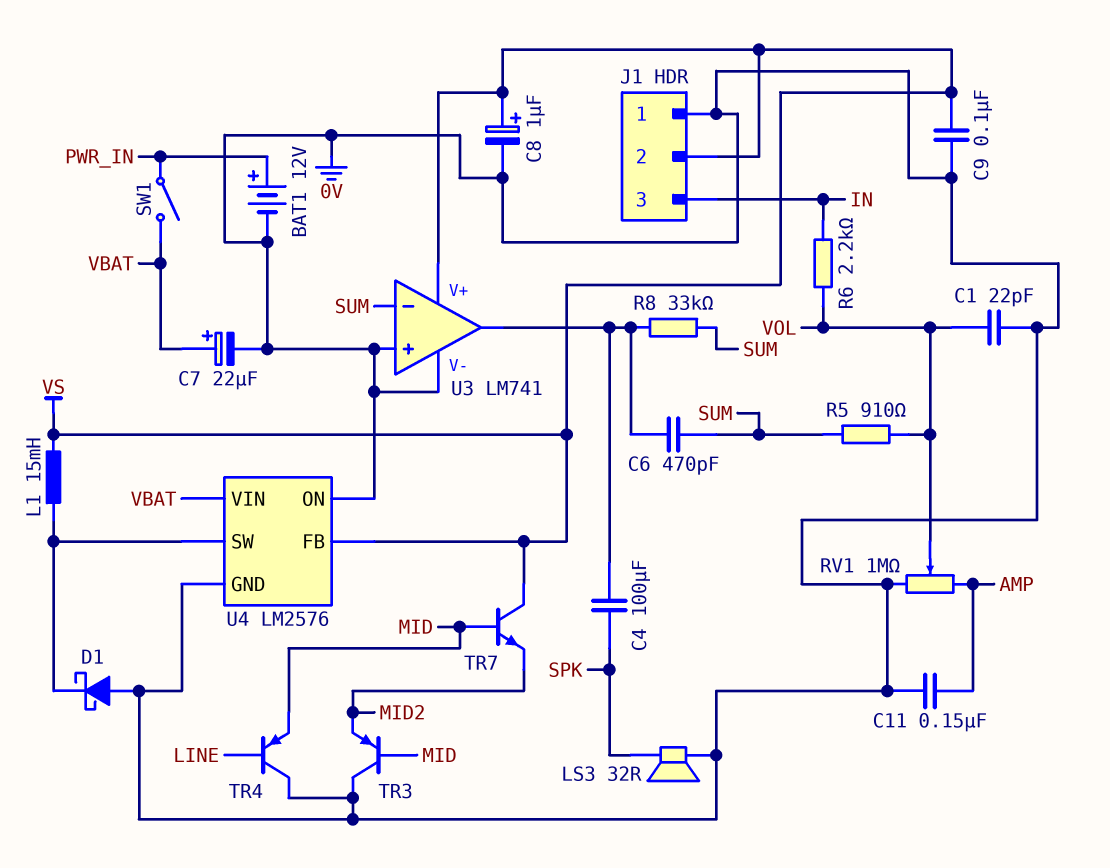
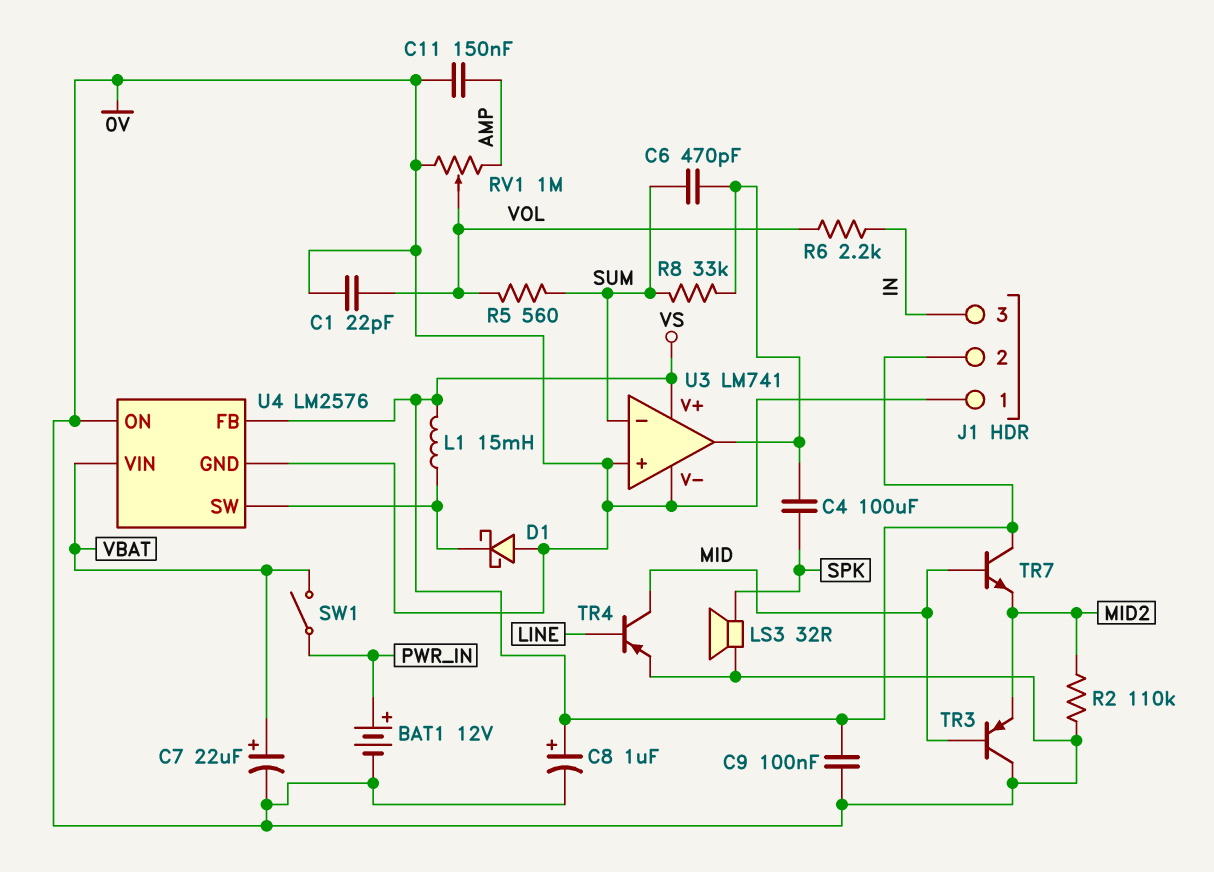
R2: none -> 110k (0V, MID2)
R5: 910 (SUM, VOL) -> 560 (SUM, VOL)
TR4: PNP (B LINE, C 0V, E MID) -> PNP (B LINE, C MID, E 0V)

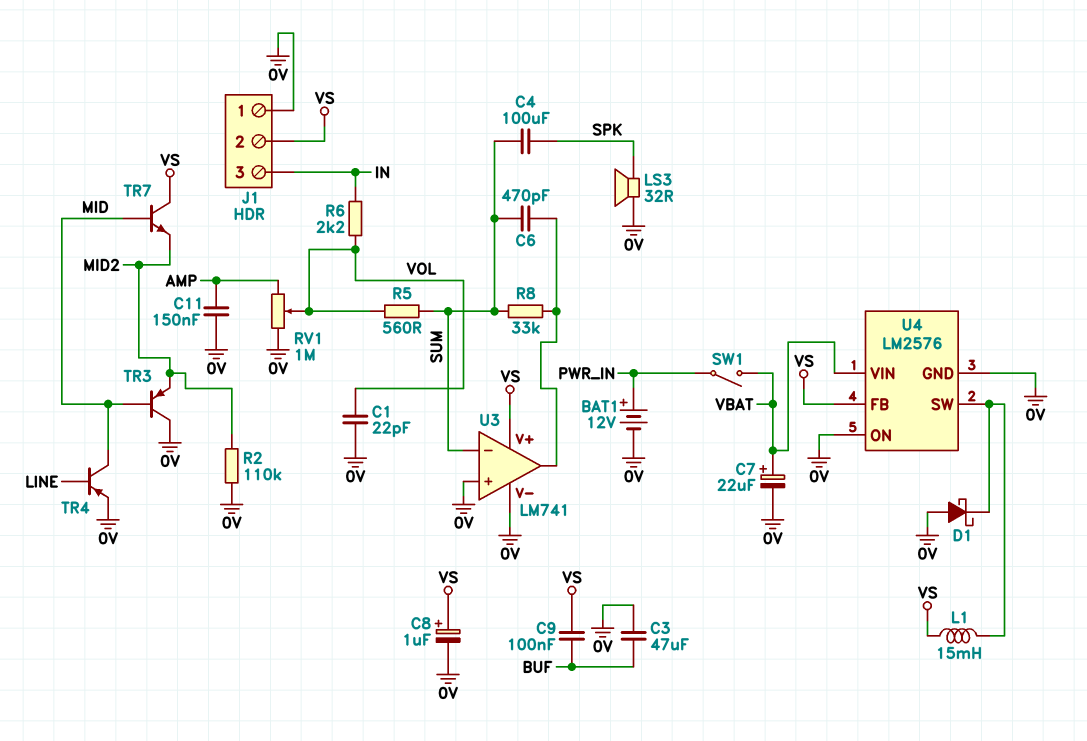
C3: none -> 47uF (0V, BUF)
C4: 100uF (SPK, U3/out) -> 100uF (SPK, SUM)
C9: 100nF (0V, VS) -> 100nF (BUF, VS)

